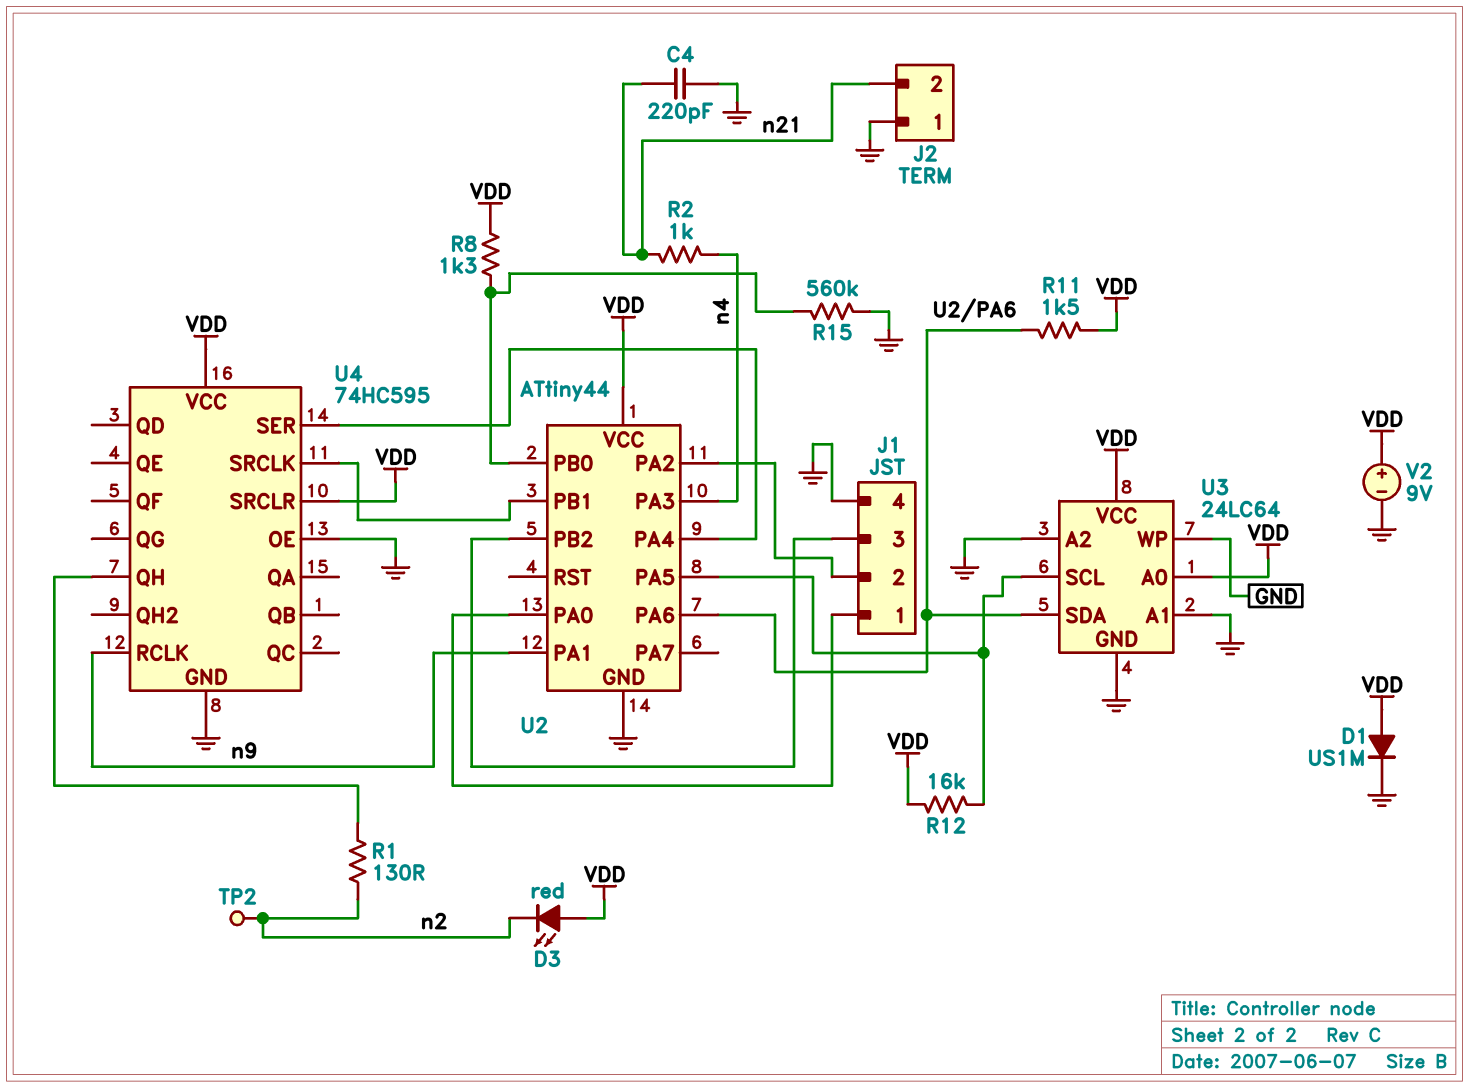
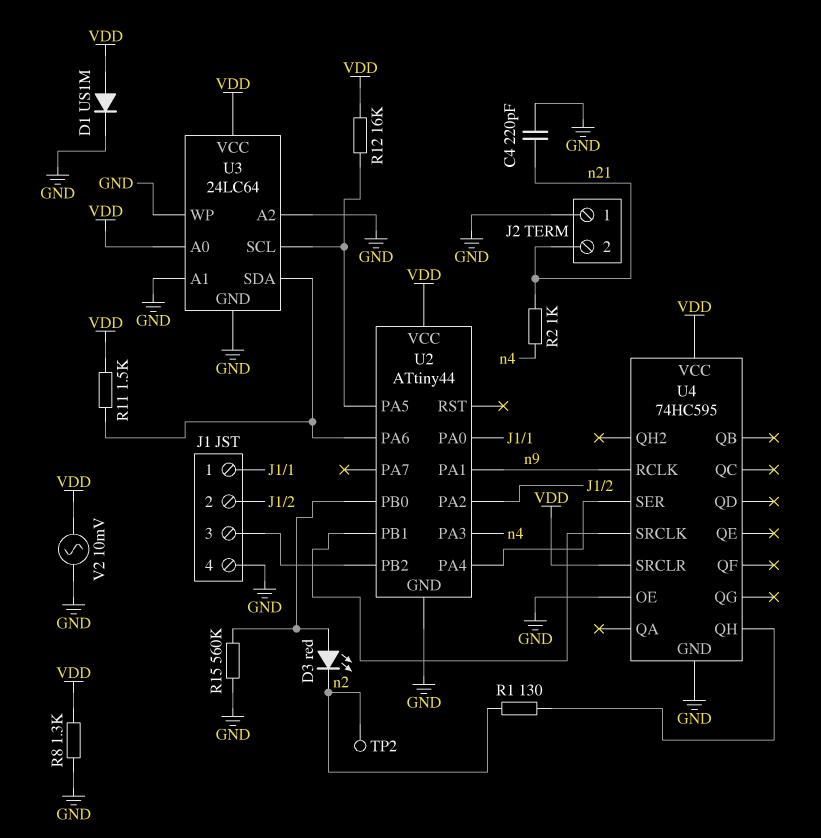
D3: LED red (A VDD, K n2) -> LED red (A U2/PB0, K n2)
R8: 1.3k (U2/PB0, VDD) -> 1.3k (GND, VDD)
V2: 9V (plus VDD, minus GND) -> AC 10mV (GND, VDD)

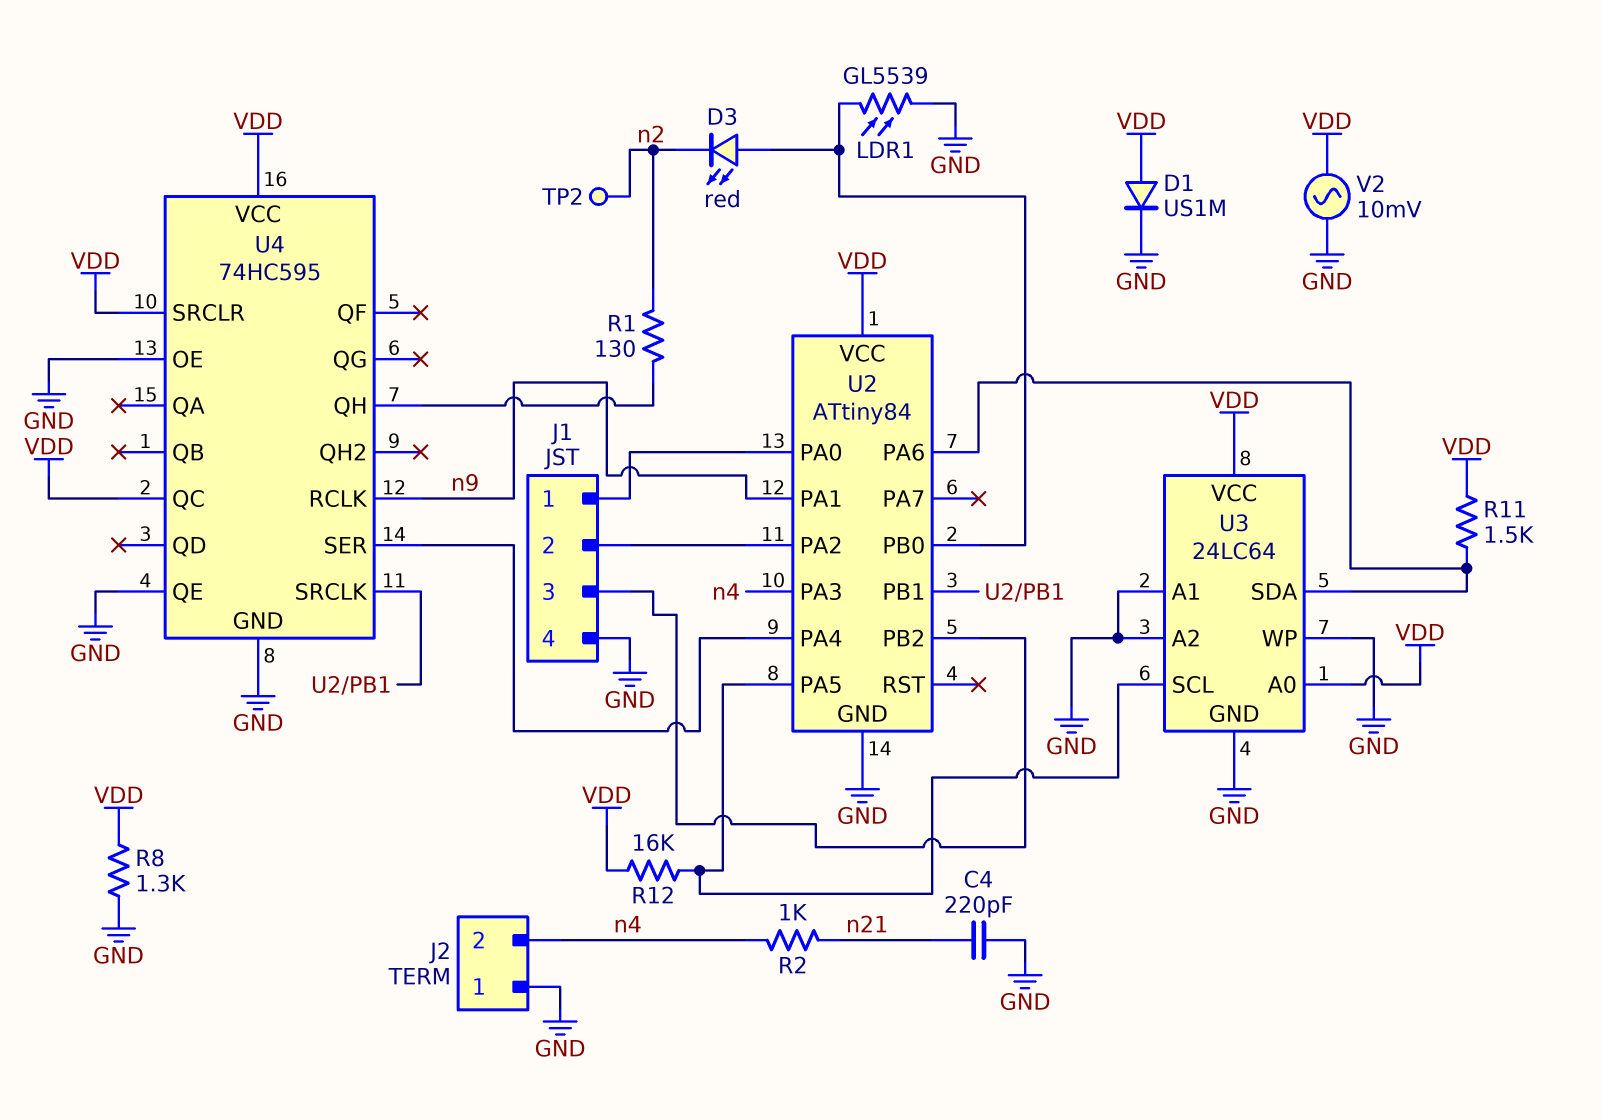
J2 pin 2: n21 -> n4
LDR1: none -> GL5539 (GND, U2/PB0)
R15: 560k (GND, U2/PB0) -> none
U2: ATtiny44 -> ATtiny84
U4 pin QC: none -> VDD
U4 pin QE: none -> GND

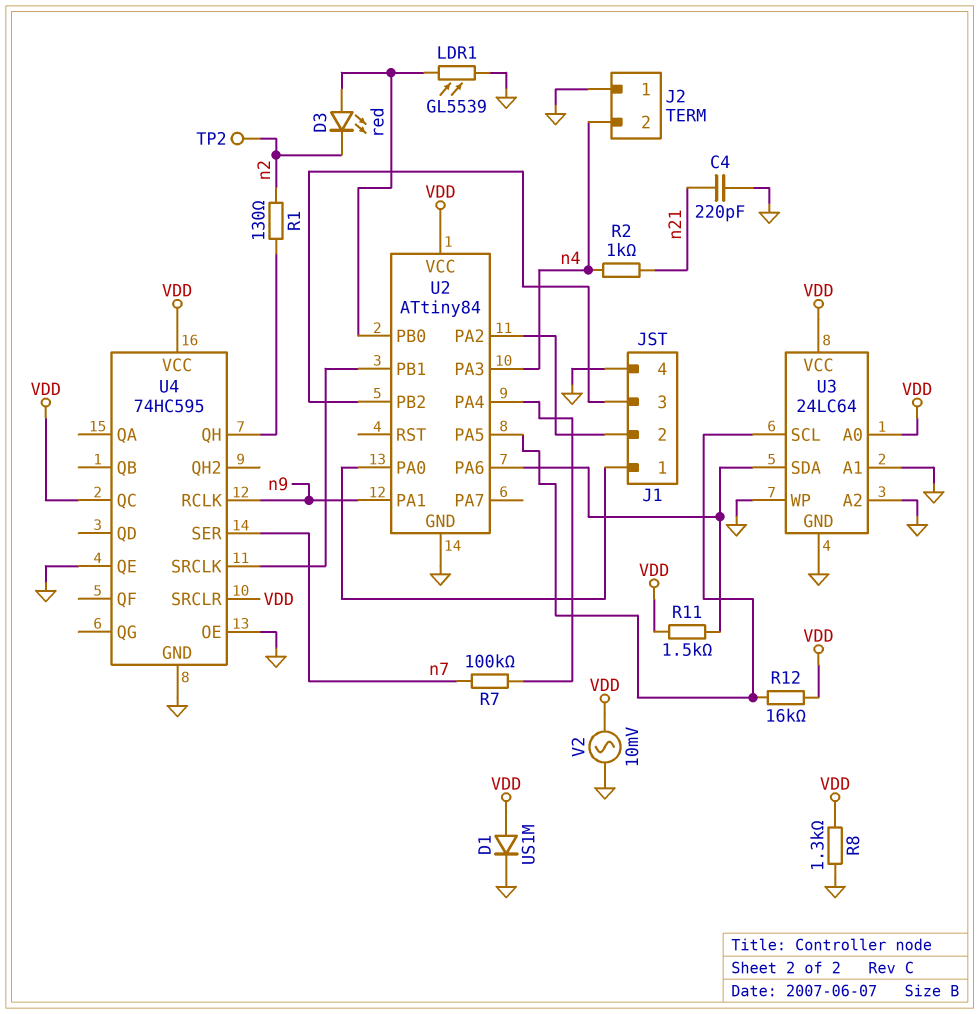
R7: none -> 100k (U2/PA4, n7)
U4 pin SER: U2/PA4 -> n7

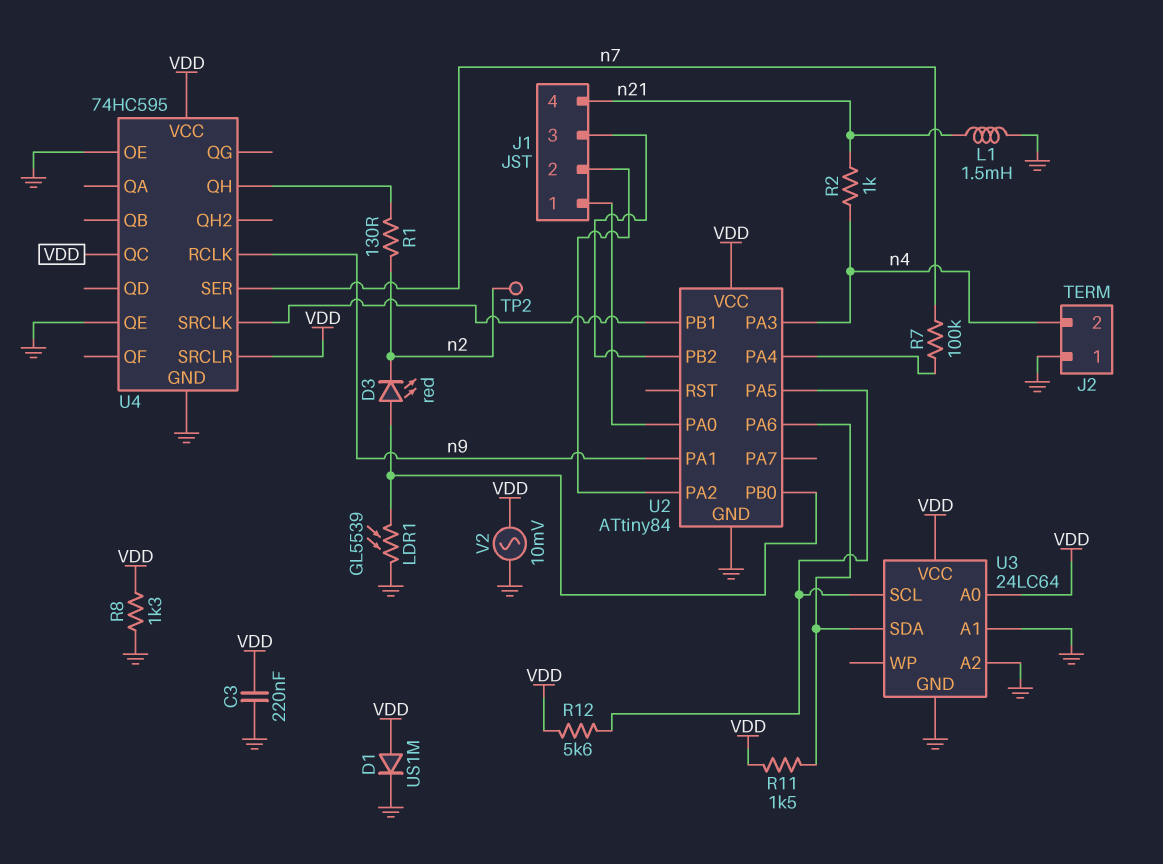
C3: none -> 220nF (GND, VDD)
C4: 220pF (GND, n21) -> none
J1 pin 4: GND -> n21
L1: none -> 1.5mH (GND, n21)
R12: 16k (U2/PA5, VDD) -> 5.6k (U2/PA5, VDD)
U3 pin WP: GND -> none

